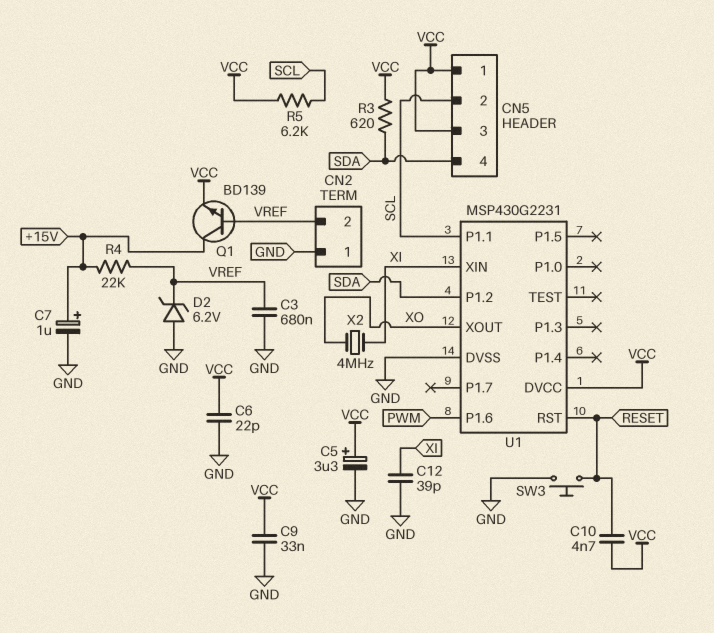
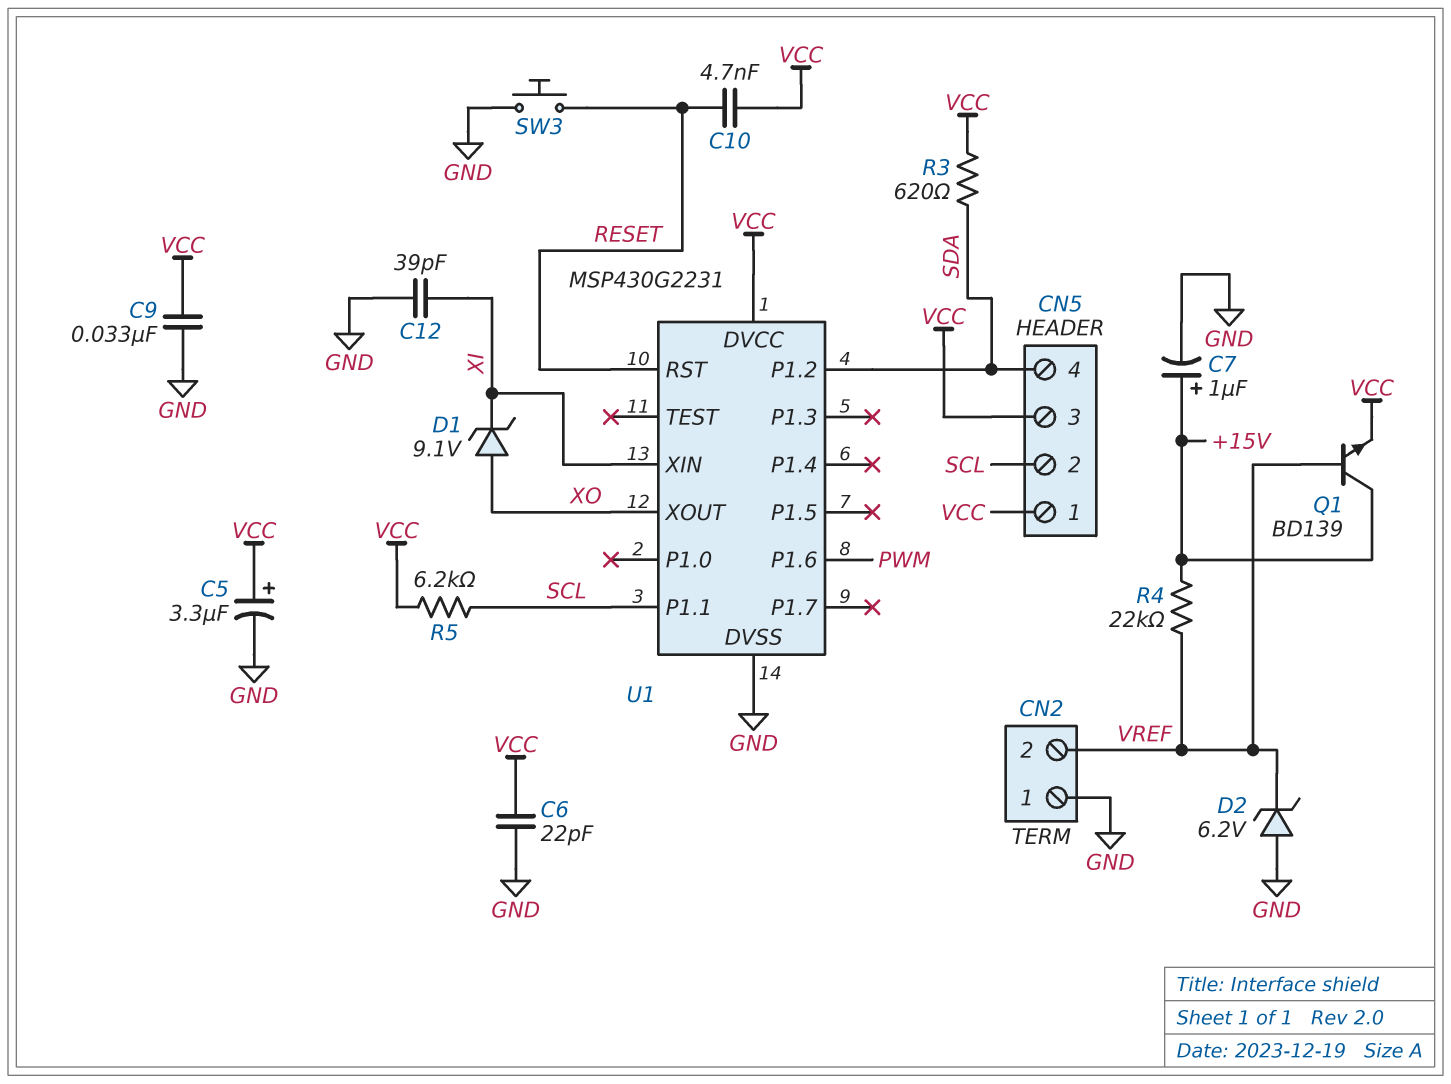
C3: 680nF (GND, VREF) -> none
D1: none -> zener 9.1V (A XO, K XI)
X2: 4MHz (XI, XO) -> none

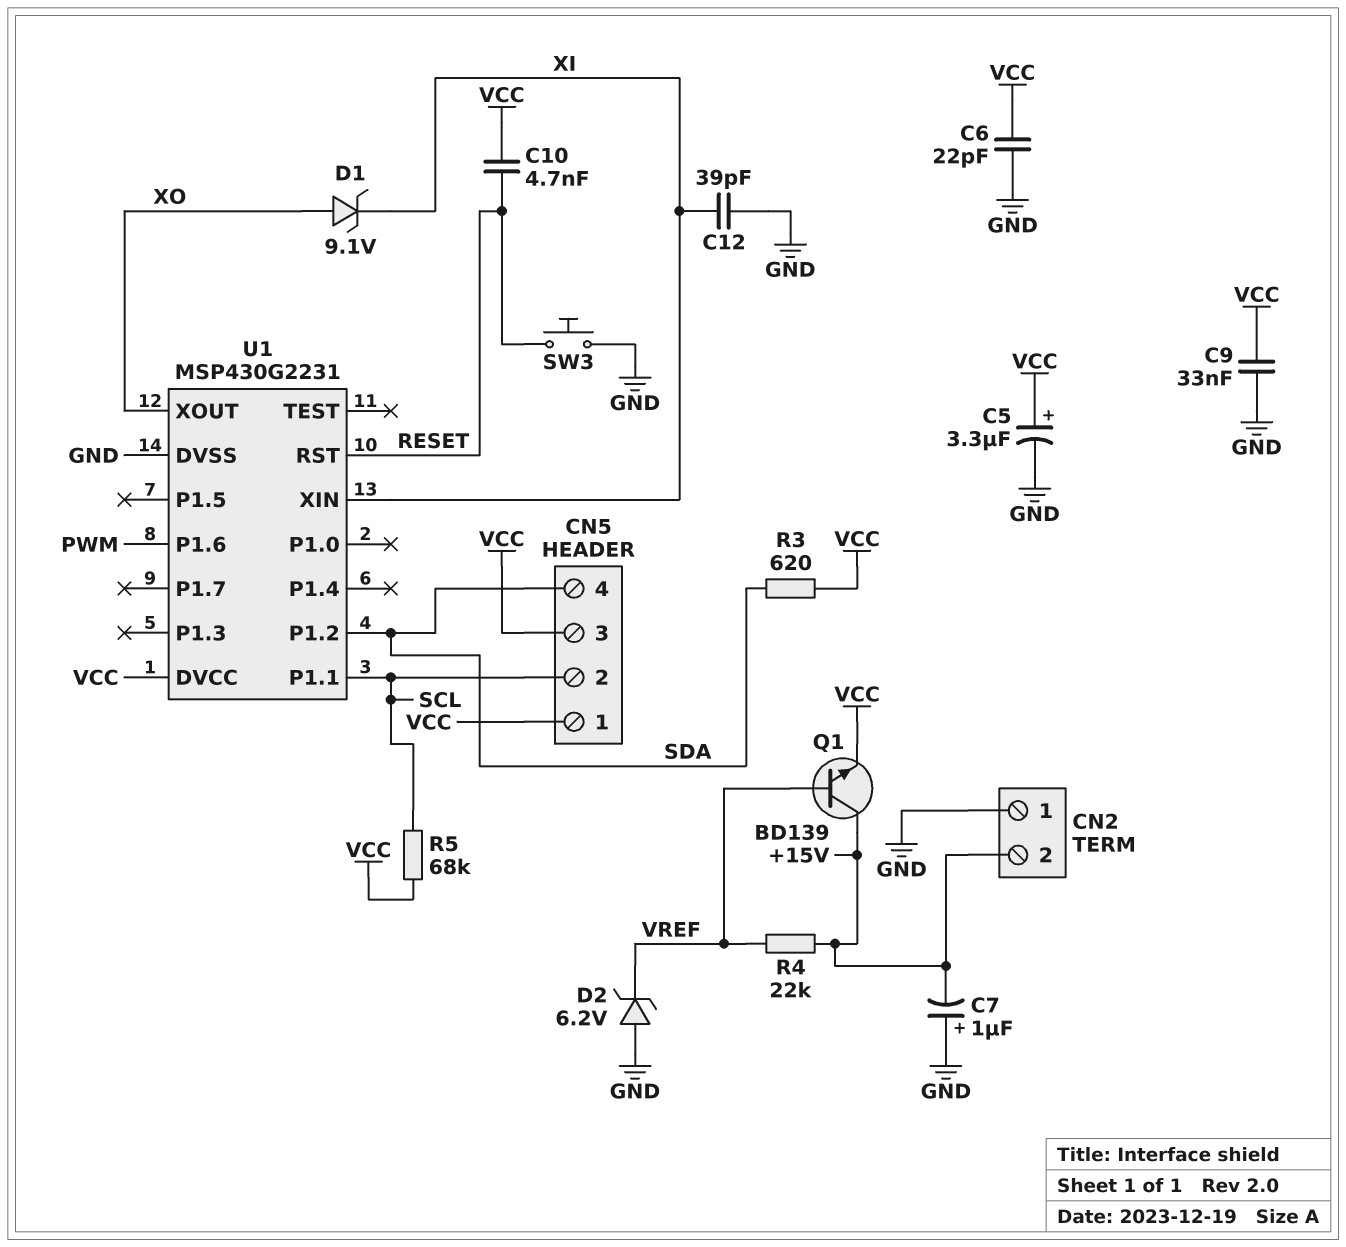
C7: 1uF (plus +15V, minus GND) -> 1uF (plus GND, minus +15V)
CN2 pin 2: VREF -> +15V
R5: 6.2k (SCL, VCC) -> 68k (SCL, VCC)

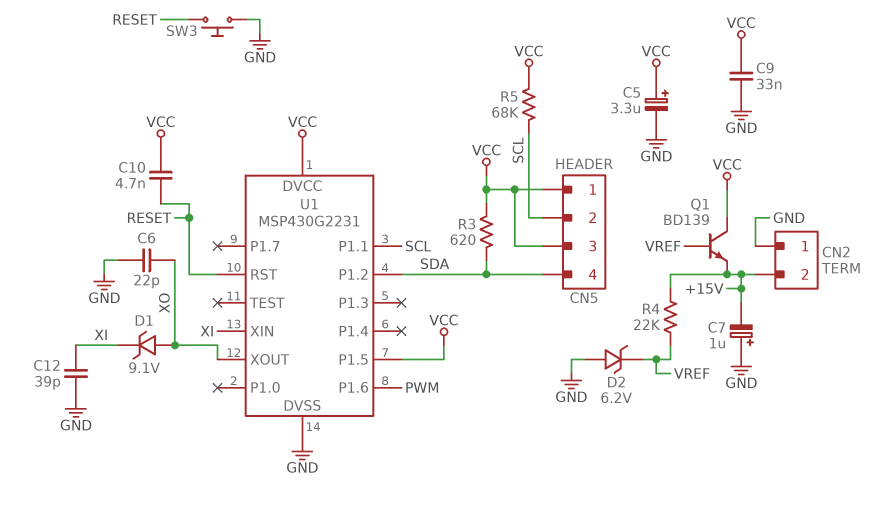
C6: 22pF (GND, VCC) -> 22pF (GND, XO)
Q1: NPN BD139 (B VREF, C +15V, E VCC) -> NPN BD139 (B VREF, C VCC, E +15V)
U1 pin P1.5: none -> VCC

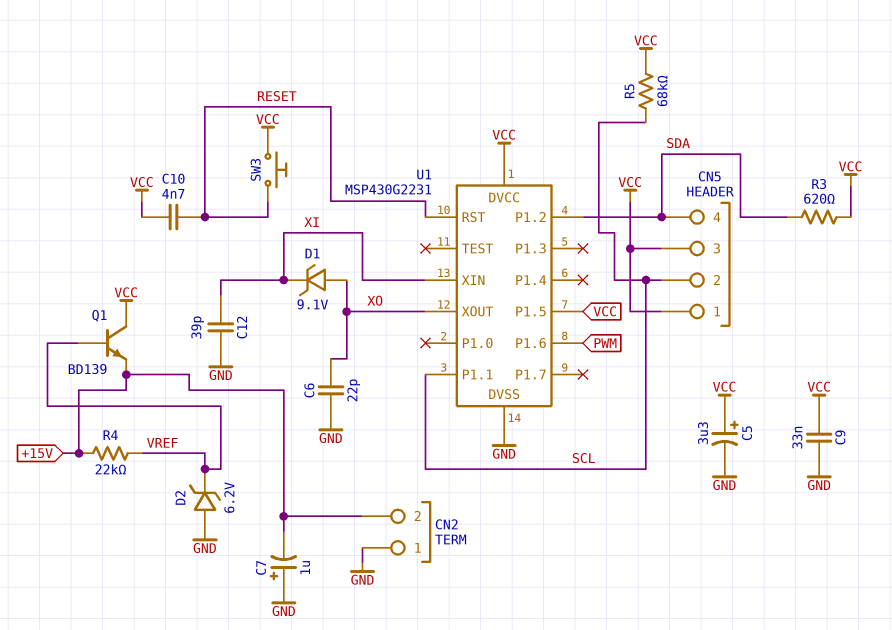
SW3: button (GND, RESET) -> button (RESET, VCC)

